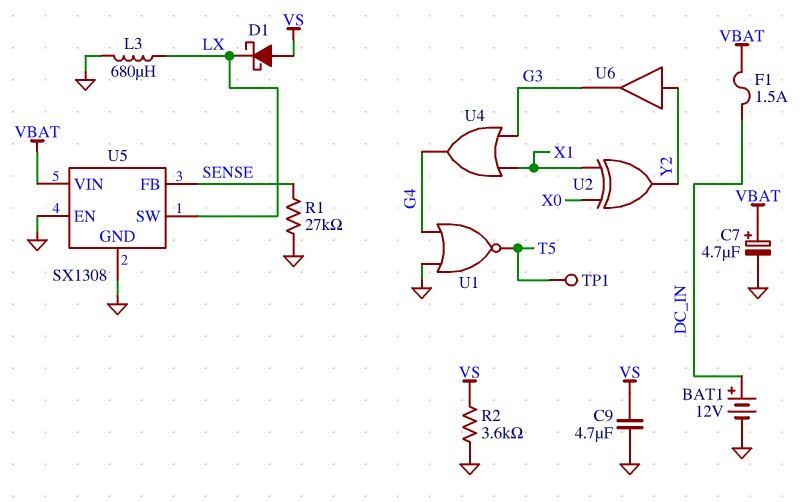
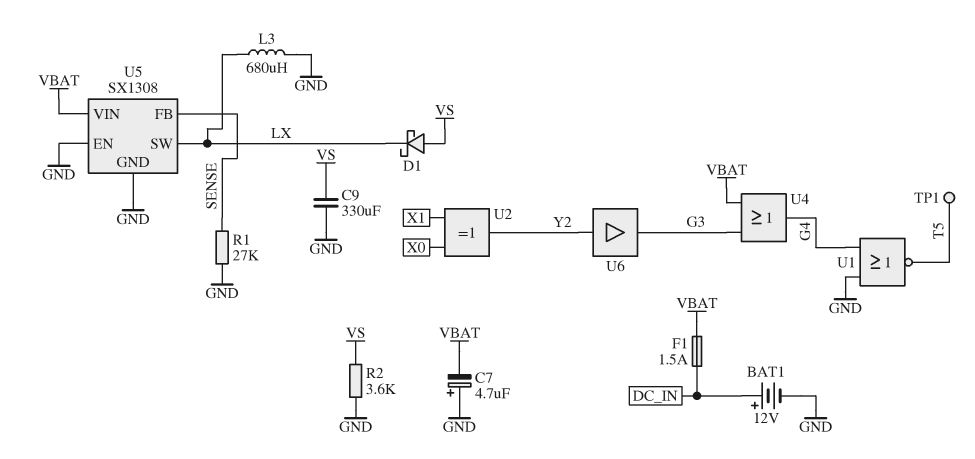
C7: 4.7uF (plus VBAT, minus GND) -> 4.7uF (plus GND, minus VBAT)
C9: 4.7uF (GND, VS) -> 330uF (GND, VS)
U4: OR (in G3, in X1, out G4) -> OR (in G3, in VBAT, out G4)

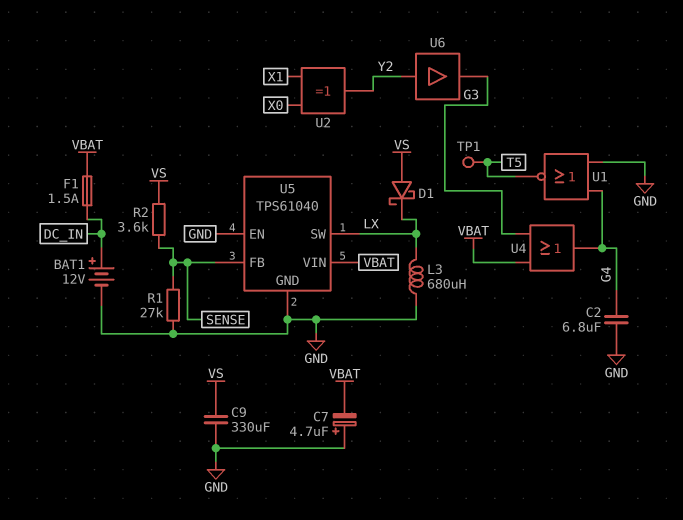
C2: none -> 6.8uF (G4, GND)
R2: 3.6k (GND, VS) -> 3.6k (SENSE, VS)
U5: SX1308 -> TPS61040

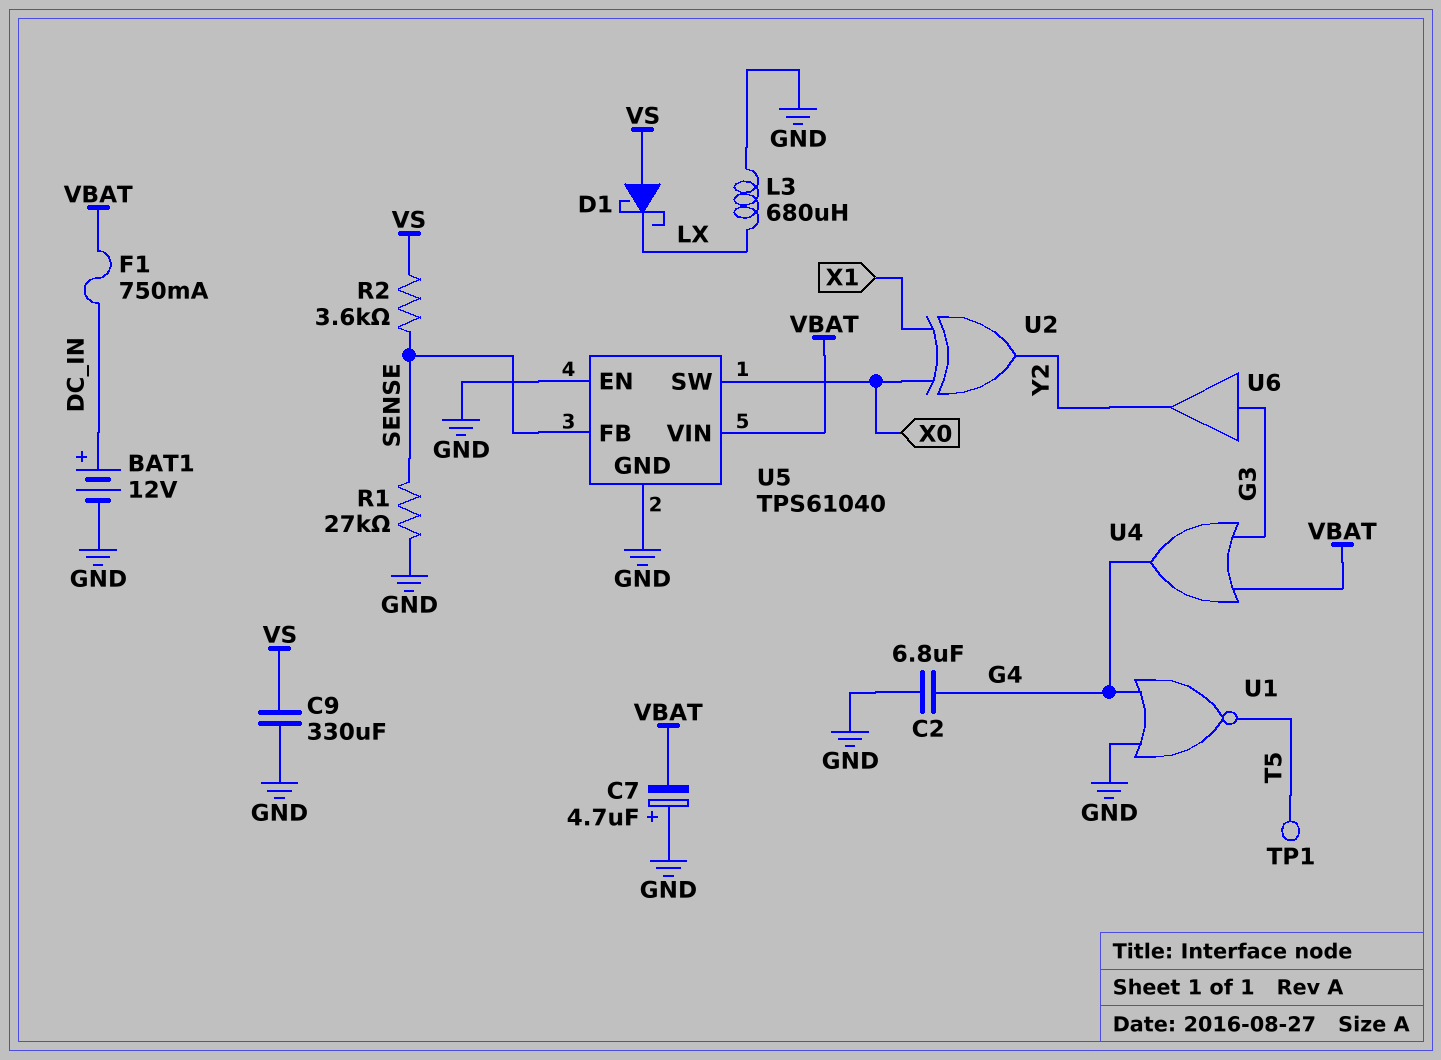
F1: 1.5A (DC_IN, VBAT) -> 750mA (DC_IN, VBAT)
U5 pin SW: LX -> X0
U6: buffer (in Y2, out G3) -> buffer (in G3, out Y2)

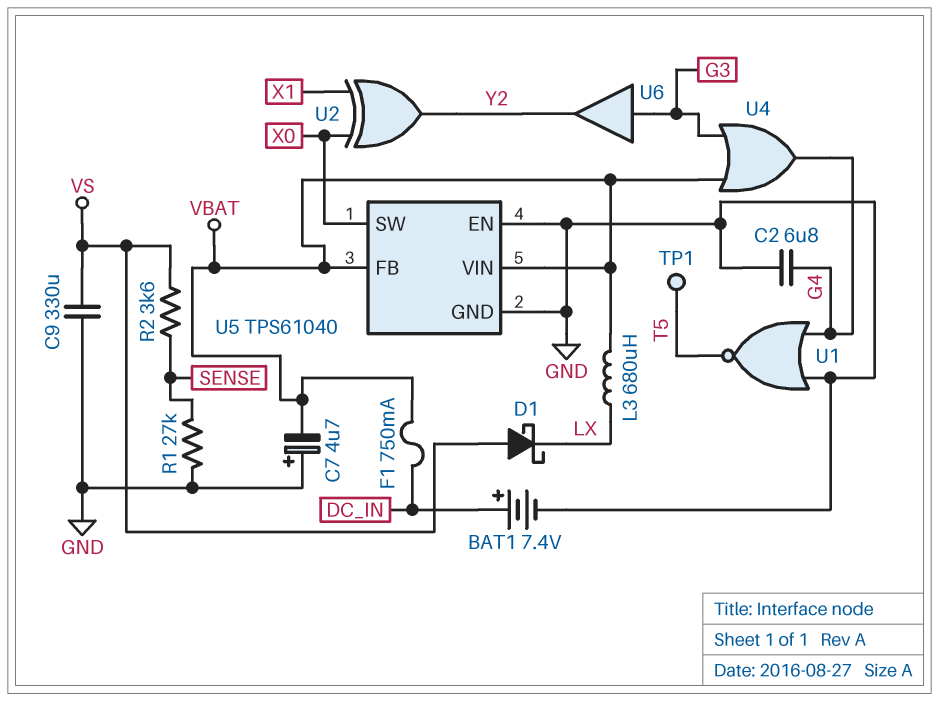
BAT1: 12V (plus DC_IN, minus GND) -> 7.4V (plus DC_IN, minus GND)
L3: 680uH (GND, LX) -> 680uH (LX, VBAT)
U5 pin FB: SENSE -> VBAT

